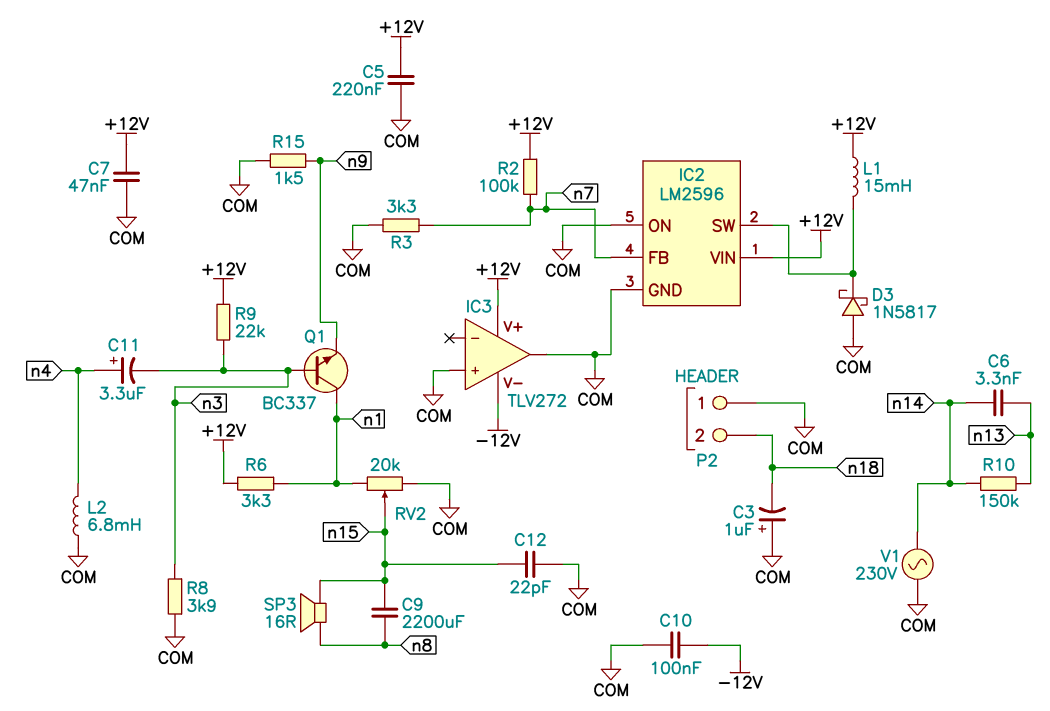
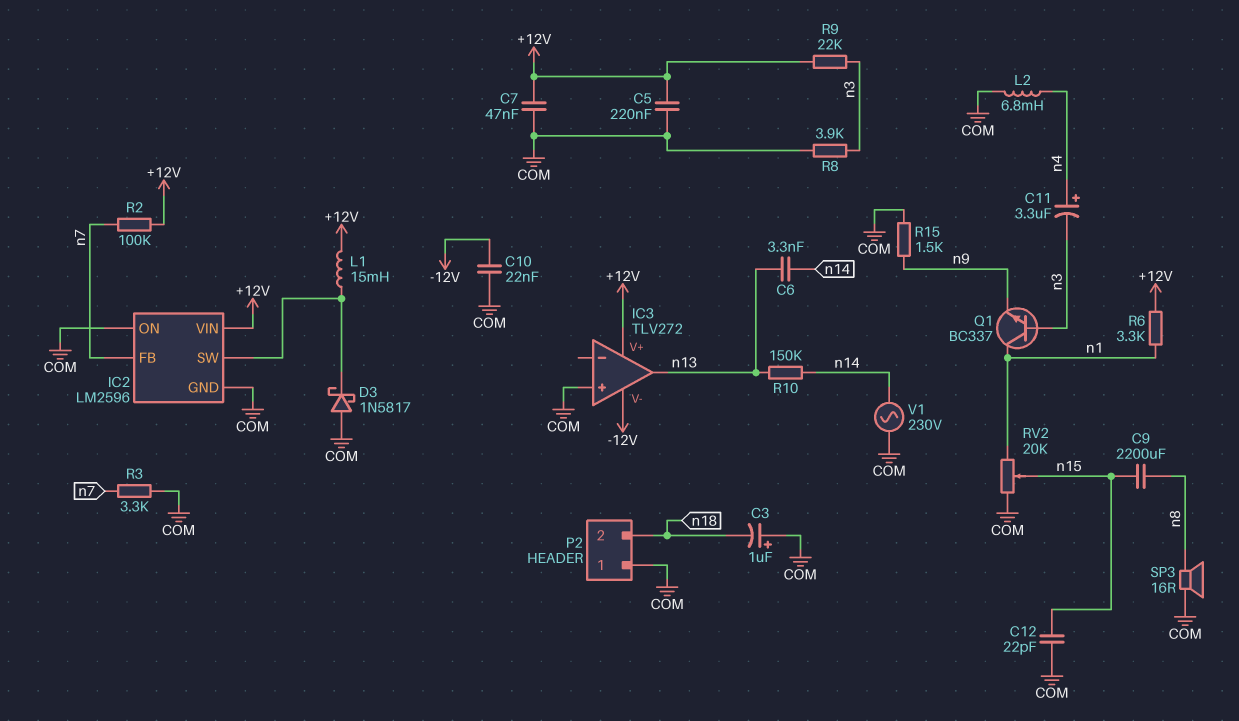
C10: 100nF (-12V, COM) -> 22nF (-12V, COM)
IC3 pin out: COM -> n13
SP3: speaker 16R (n8, n15) -> speaker 16R (COM, n8)

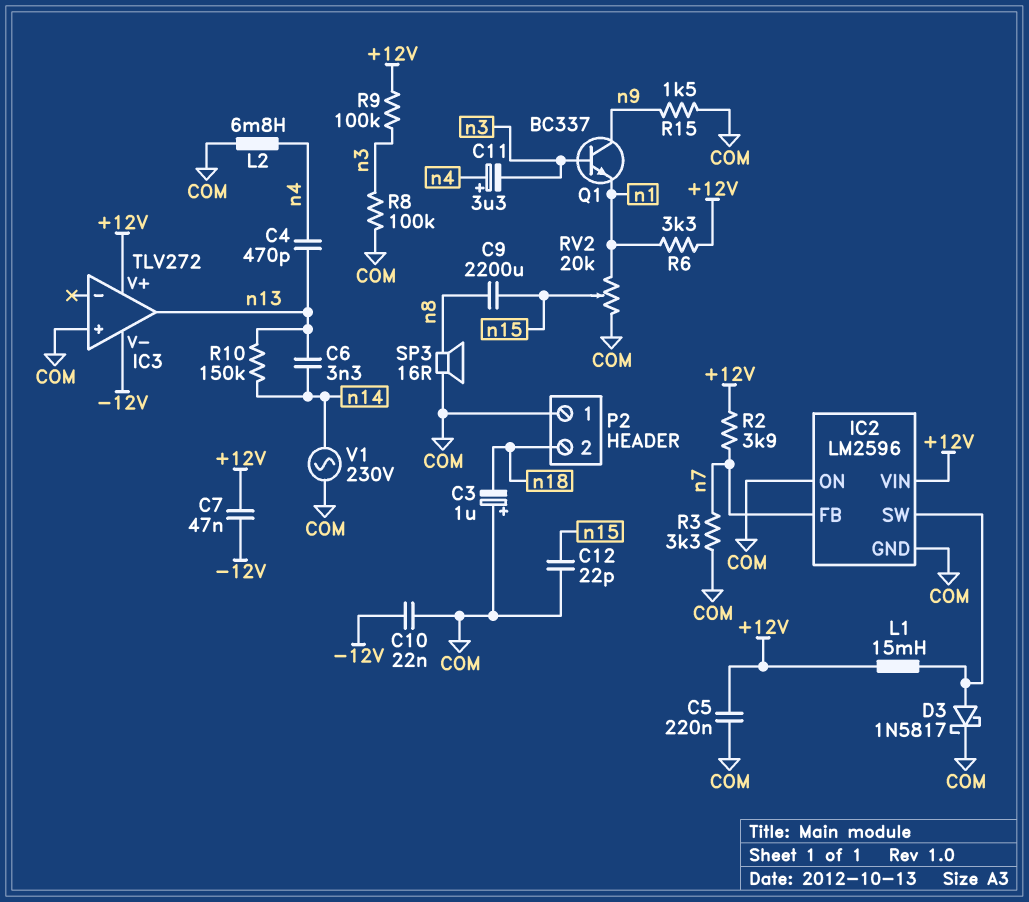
C4: none -> 470pF (n4, n13)
C7: 47nF (+12V, COM) -> 47nF (+12V, -12V)
D3: schottky 1N5817 (A COM, K IC2/SW) -> schottky 1N5817 (A IC2/SW, K COM)
Q1: NPN BC337 (B n3, C n1, E n9) -> NPN BC337 (B n3, C n9, E n1)
R2: 100k (+12V, n7) -> 3.9k (+12V, n7)
R8: 3.9k (COM, n3) -> 100k (COM, n3)
R9: 22k (+12V, n3) -> 100k (+12V, n3)

